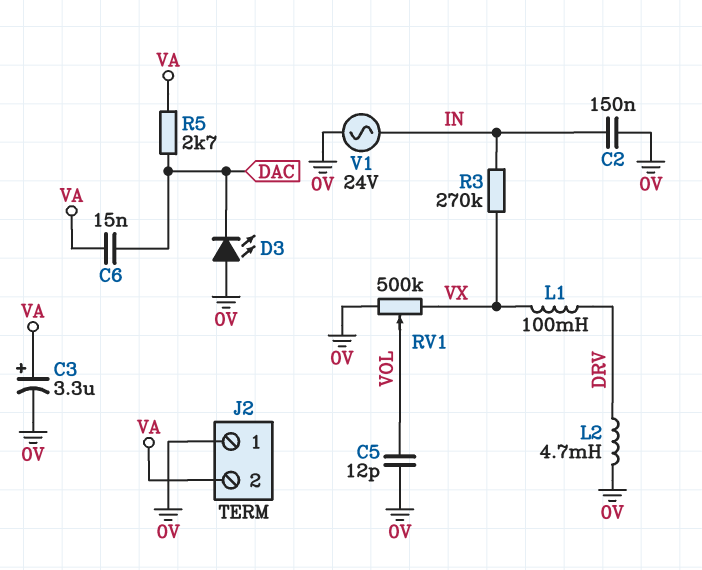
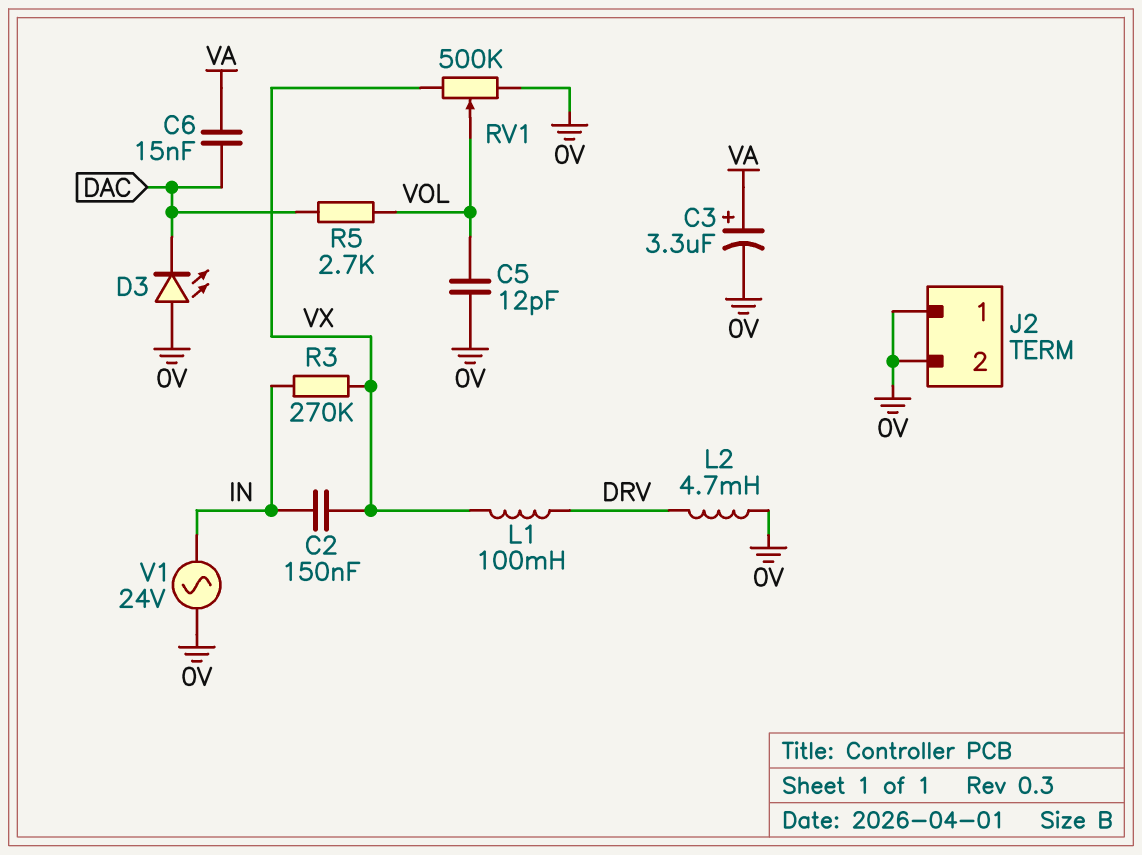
C2: 150nF (0V, IN) -> 150nF (IN, VX)
J2 pin 2: VA -> 0V
R5: 2.7k (DAC, VA) -> 2.7k (DAC, VOL)

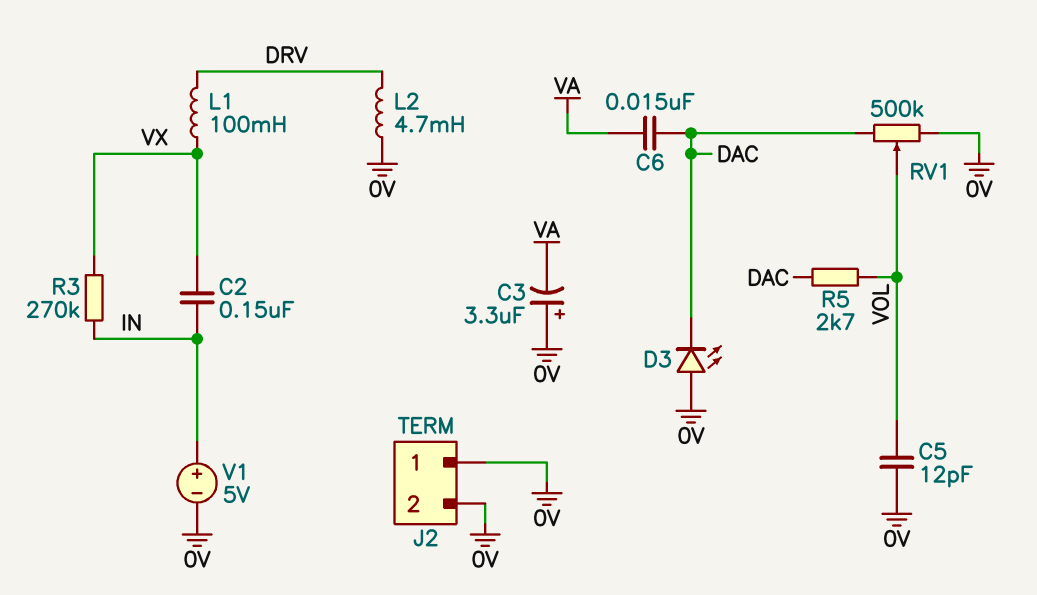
C3: 3.3uF (plus VA, minus 0V) -> 3.3uF (plus 0V, minus VA)
RV1: 500k (0V, VX, wiper VOL) -> 500k (0V, DAC, wiper VOL)
V1: AC 24V (0V, IN) -> 5V (plus IN, minus 0V)

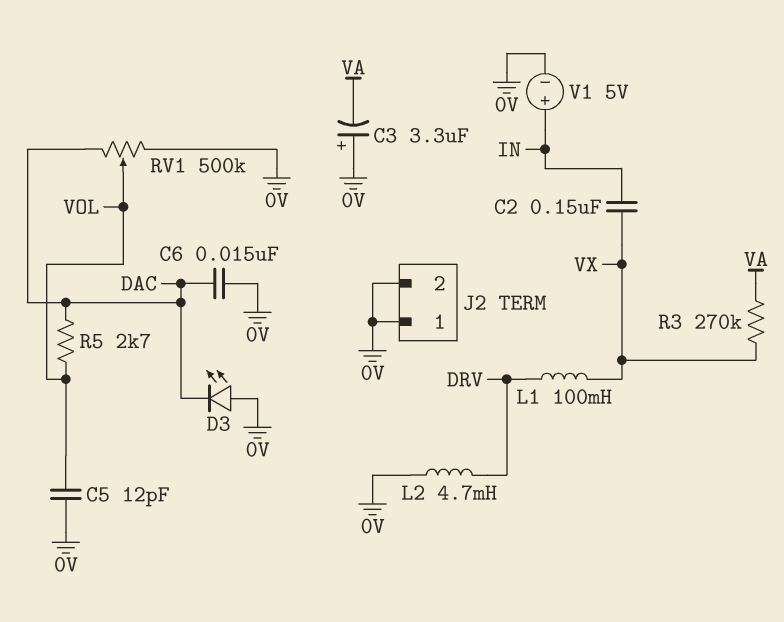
C6: 15nF (DAC, VA) -> 15nF (0V, DAC)
R3: 270k (IN, VX) -> 270k (VA, VX)

